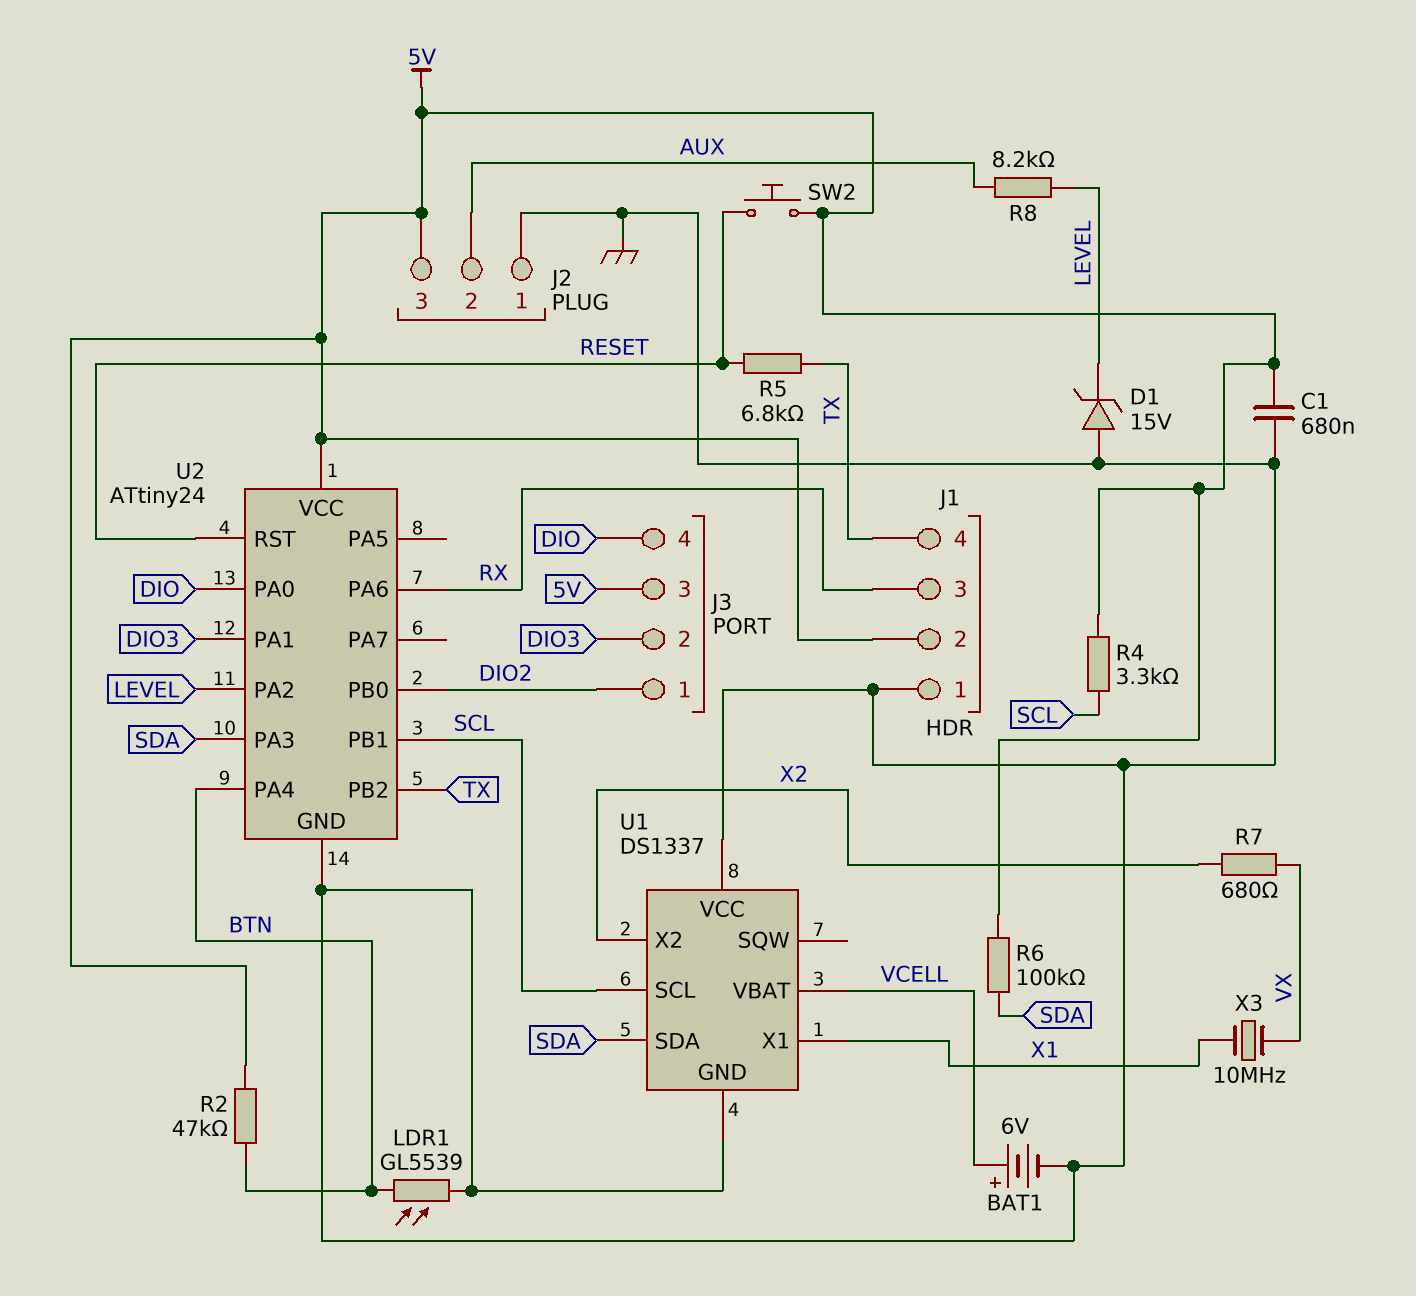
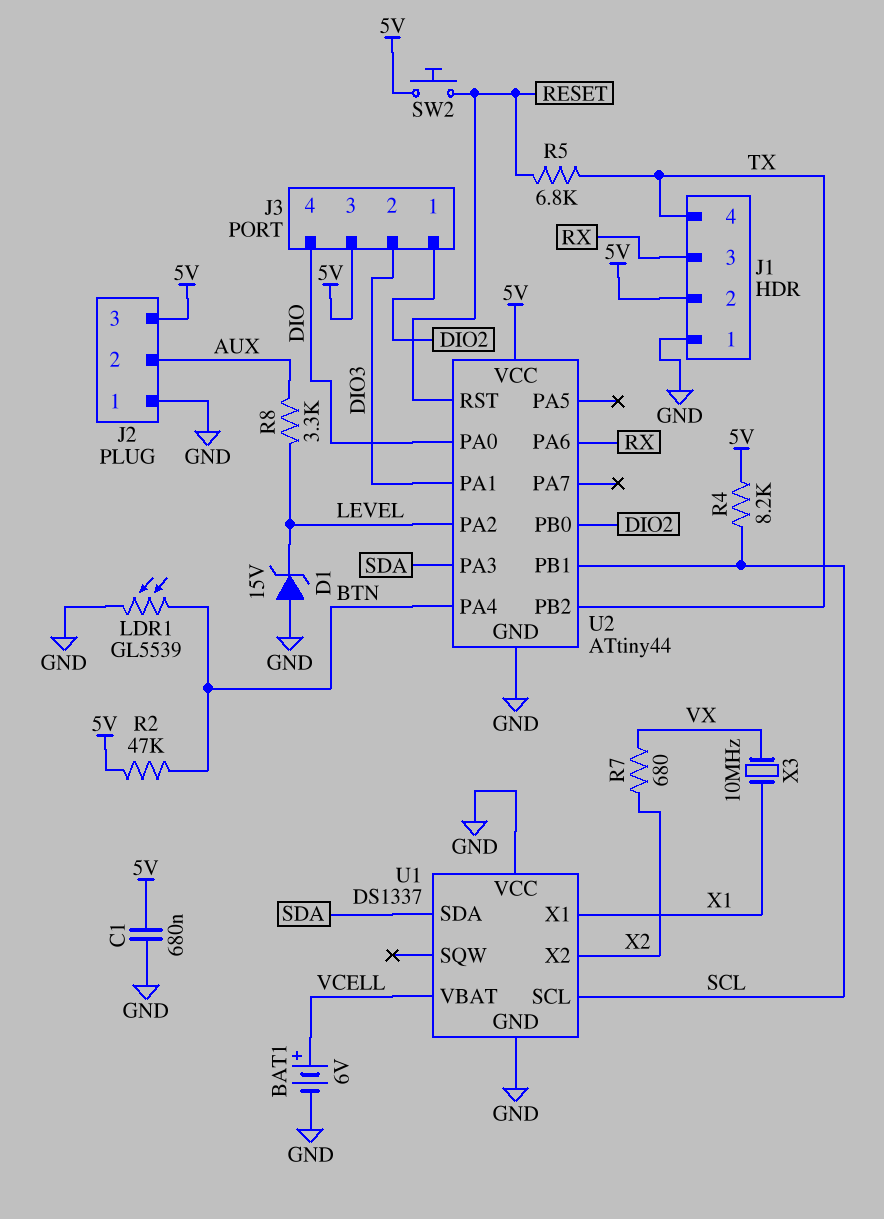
R4: 3.3k (5V, SCL) -> 8.2k (5V, SCL)
R6: 100k (5V, SDA) -> none
R8: 8.2k (AUX, LEVEL) -> 3.3k (AUX, LEVEL)
U2: ATtiny24 -> ATtiny44

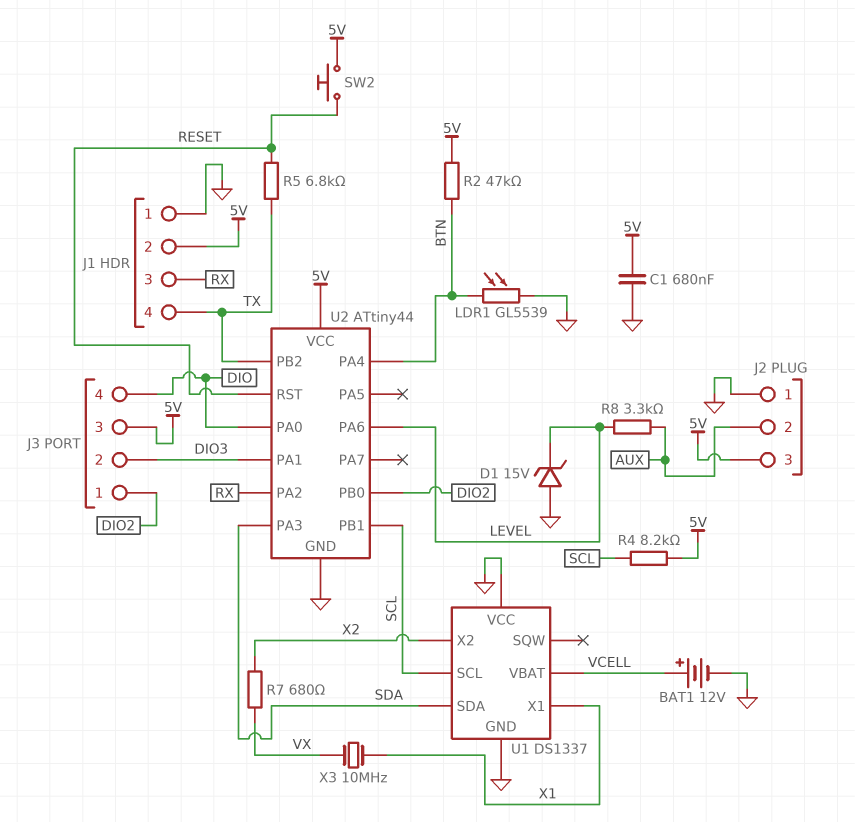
BAT1: 6V (plus VCELL, minus GND) -> 12V (plus VCELL, minus GND)
U2 pin PA2: LEVEL -> RX
U2 pin PA6: RX -> LEVEL

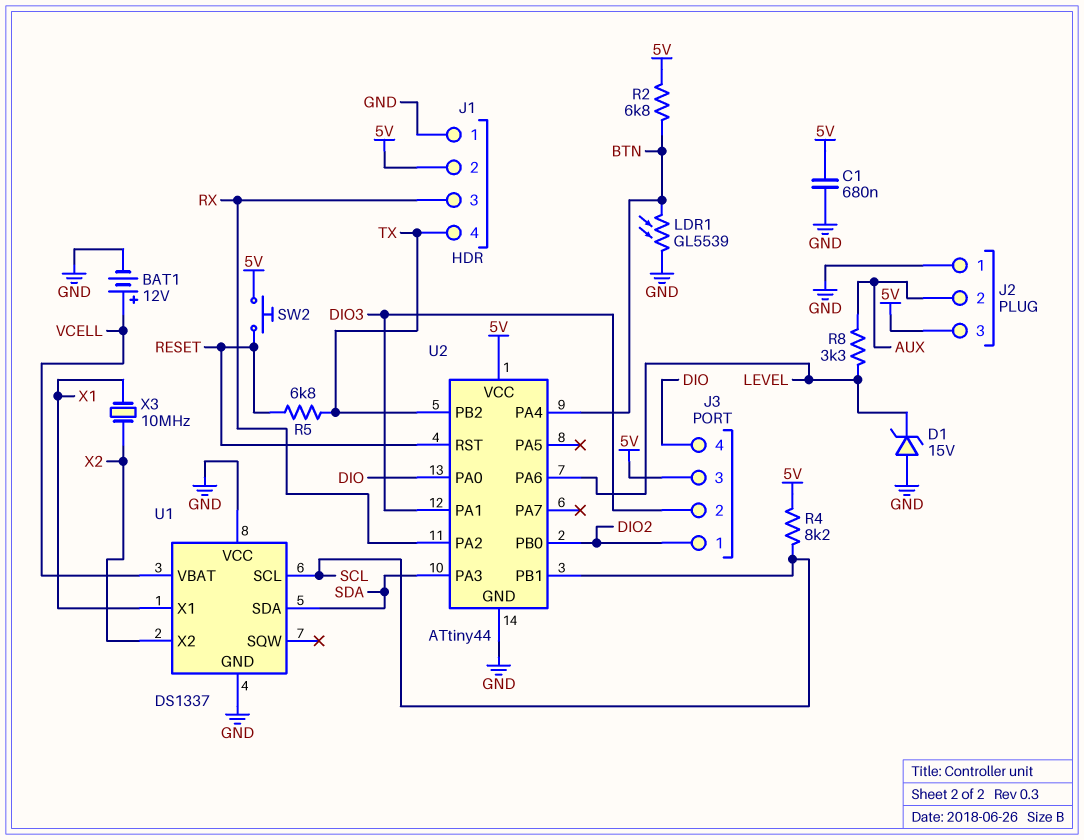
R2: 47k (5V, BTN) -> 6.8k (5V, BTN)
R7: 680 (VX, X2) -> none
X3: 10MHz (VX, X1) -> 10MHz (X1, X2)

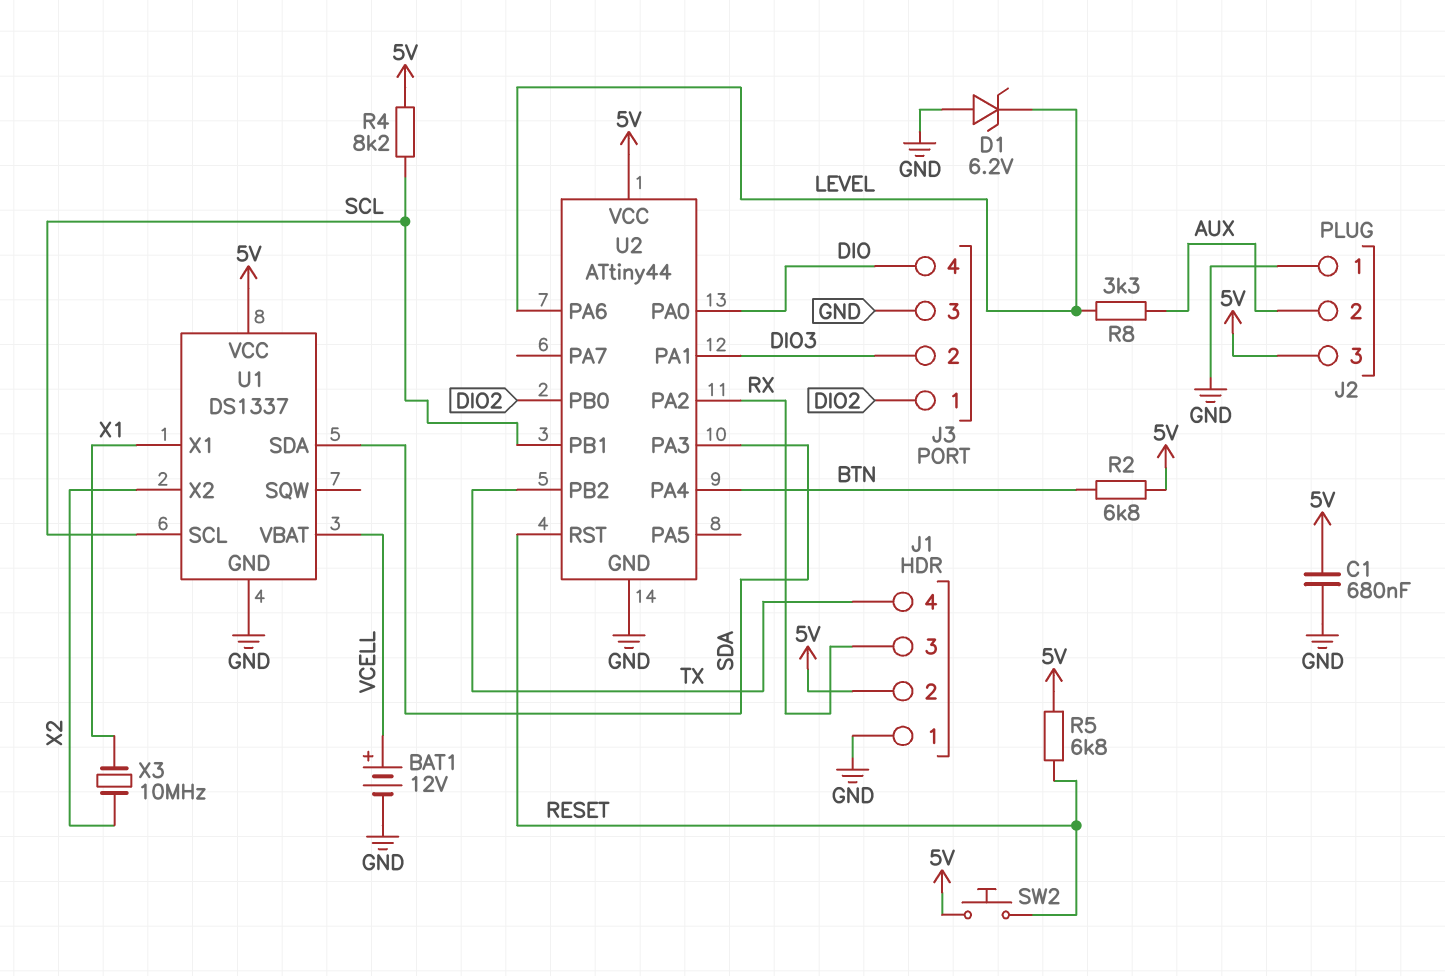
D1: zener 15V (A GND, K LEVEL) -> zener 6.2V (A GND, K LEVEL)
J3 pin 3: 5V -> GND
LDR1: GL5539 (BTN, GND) -> none
R5: 6.8k (RESET, TX) -> 6.8k (5V, RESET)
U1 pin VCC: GND -> 5V

